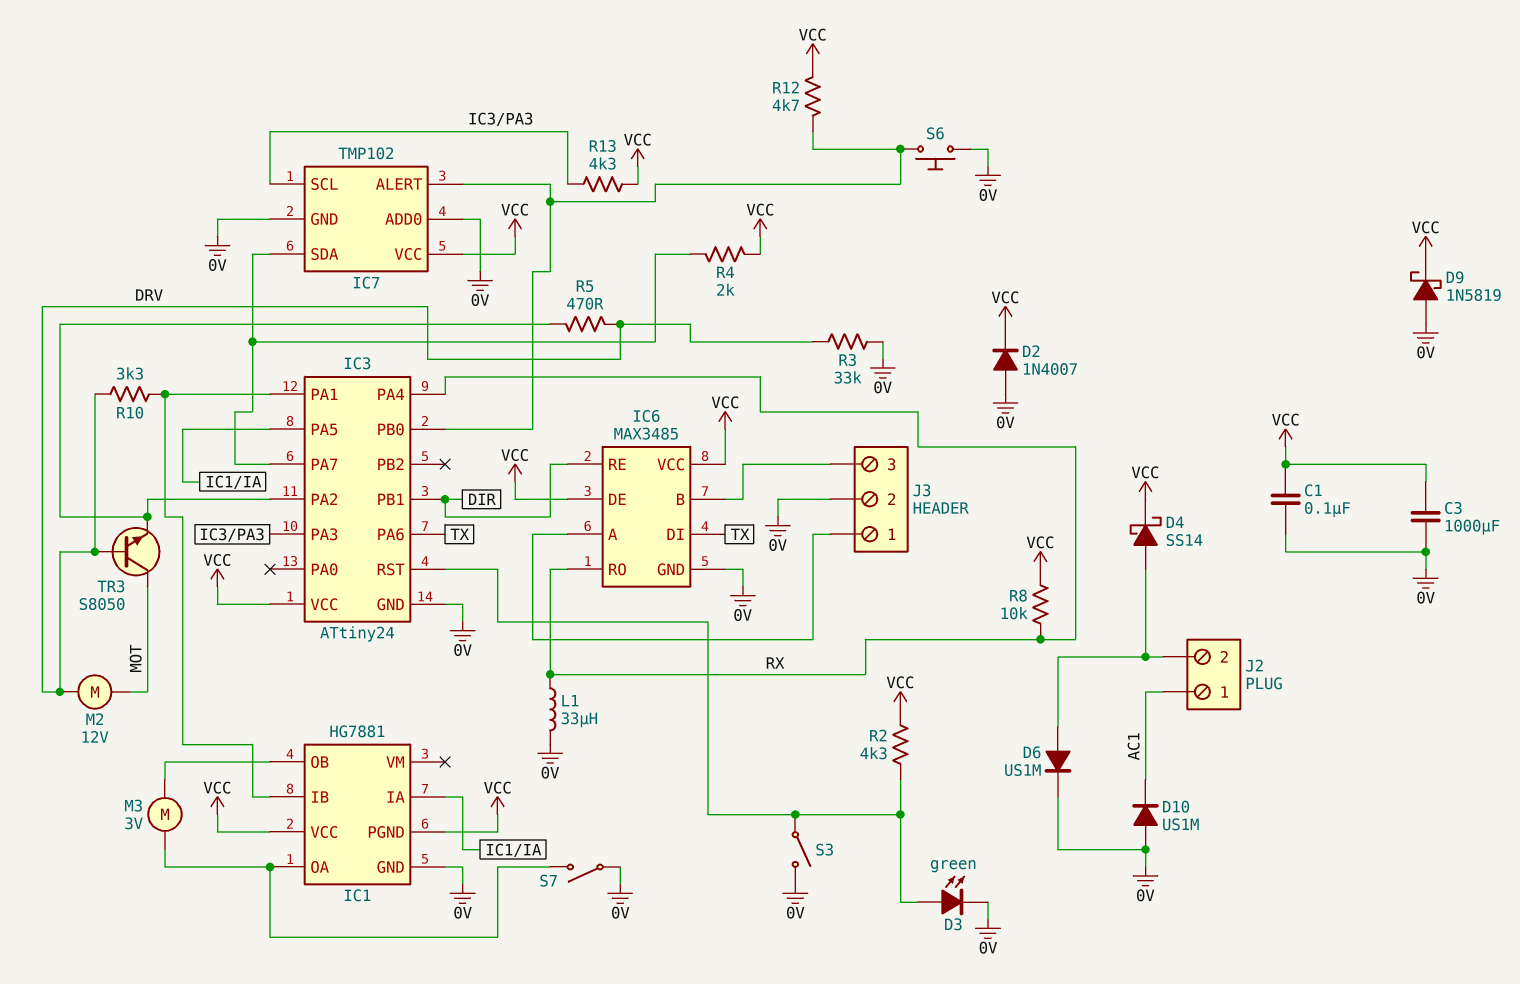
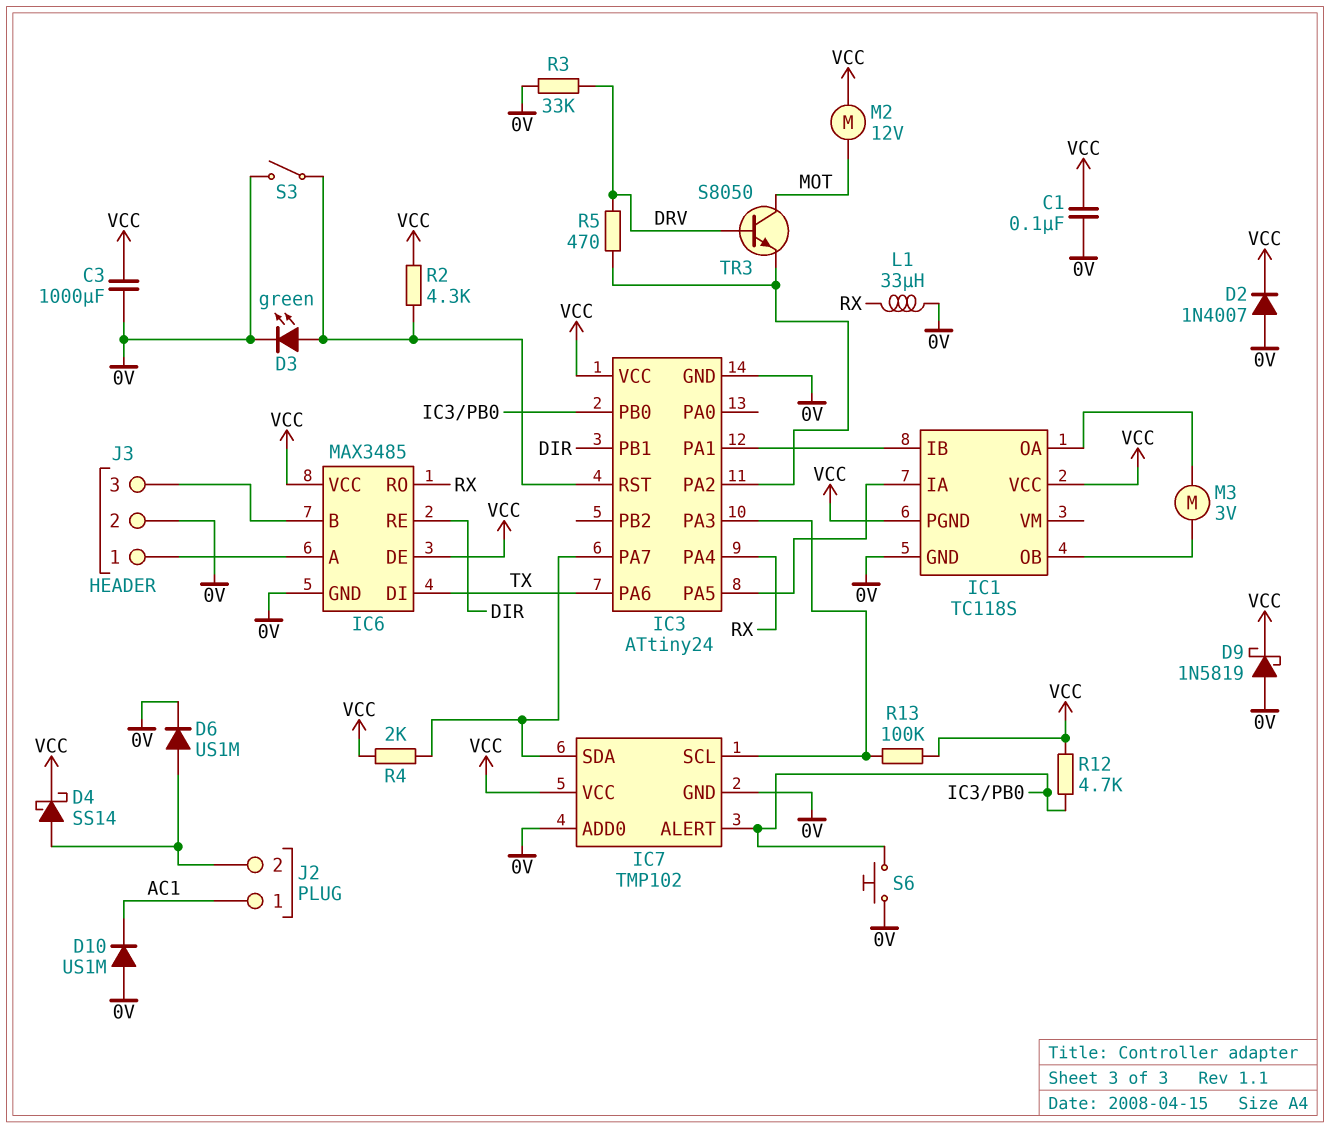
IC1: HG7881 -> TC118S
M2: motor 12V (DRV, MOT) -> motor 12V (MOT, VCC)
R8: 10k (RX, VCC) -> none
R10: 3.3k (DRV, IC1/IB) -> none
R13: 4.3k (IC3/PA3, VCC) -> 100k (IC3/PA3, VCC)
S7: switch (0V, IC1/OA) -> none

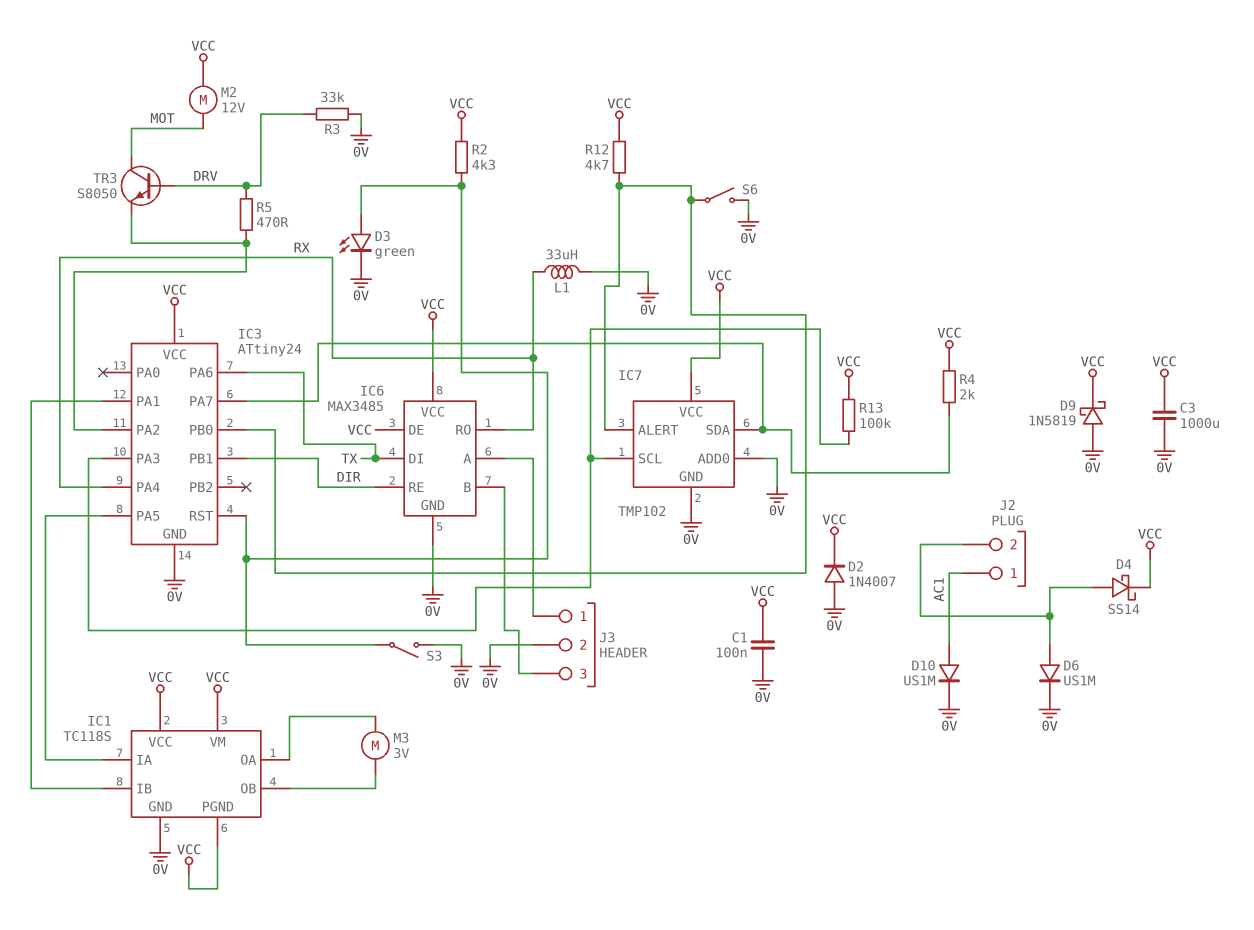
D10: diode US1M (A 0V, K AC1) -> diode US1M (A AC1, K 0V)
IC1 pin VM: none -> VCC
S6: button (0V, IC3/PB0) -> switch (0V, IC3/PB0)

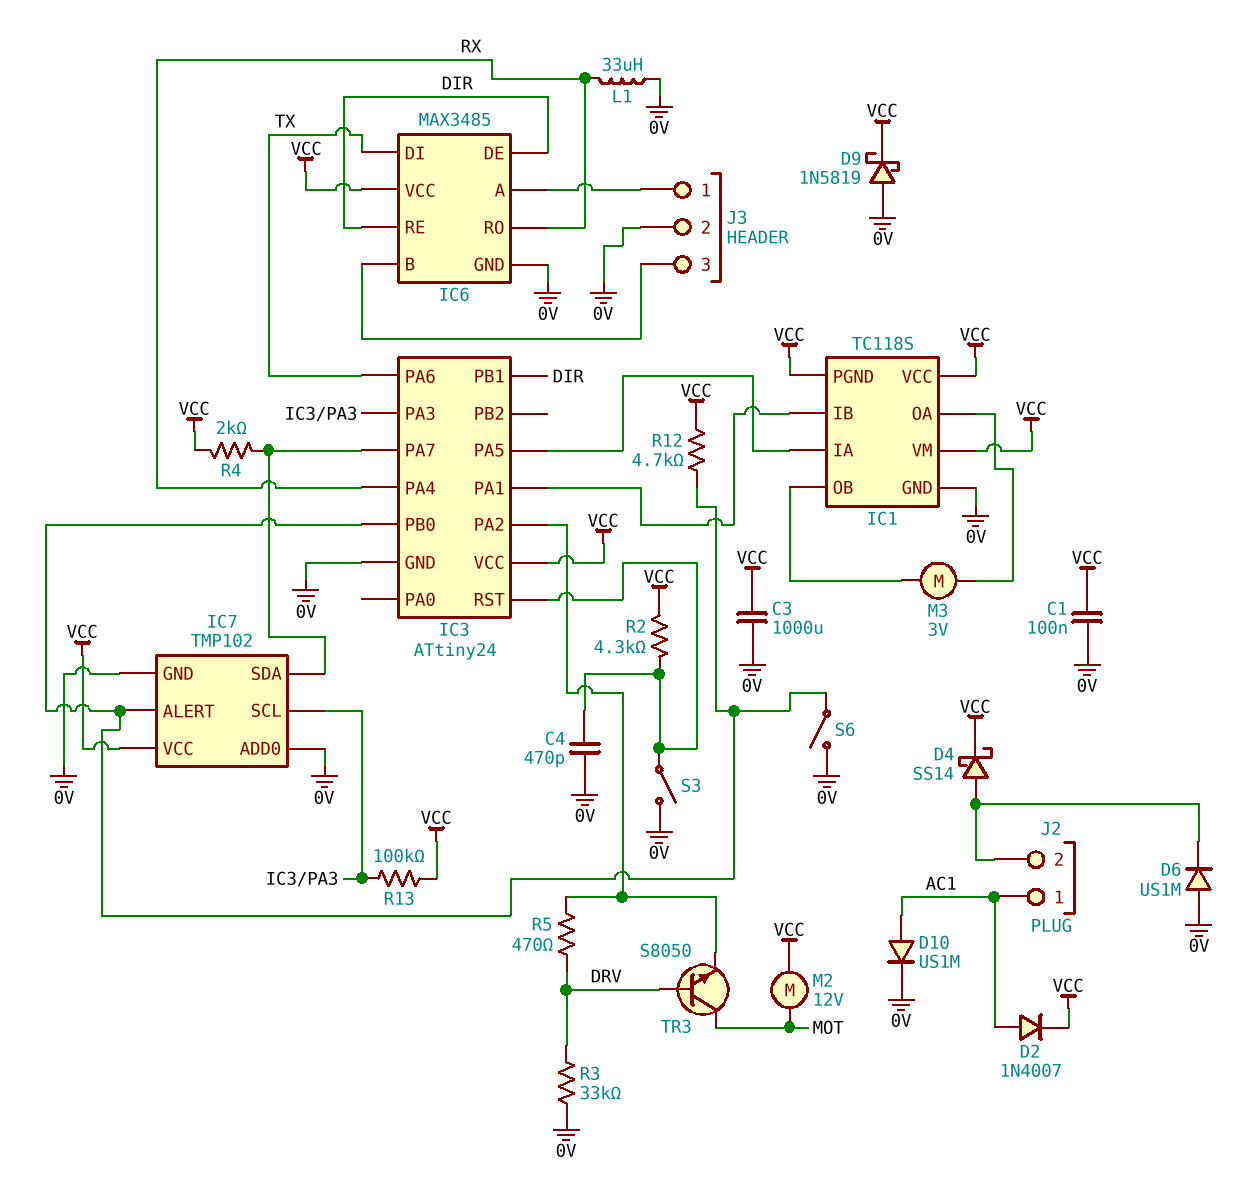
C4: none -> 470pF (0V, IC3/RST)
D2: diode 1N4007 (A 0V, K VCC) -> diode 1N4007 (A AC1, K VCC)
D3: LED green (A IC3/RST, K 0V) -> none
D6: diode US1M (A J2/2, K 0V) -> diode US1M (A 0V, K J2/2)
IC6 pin DE: VCC -> DIR

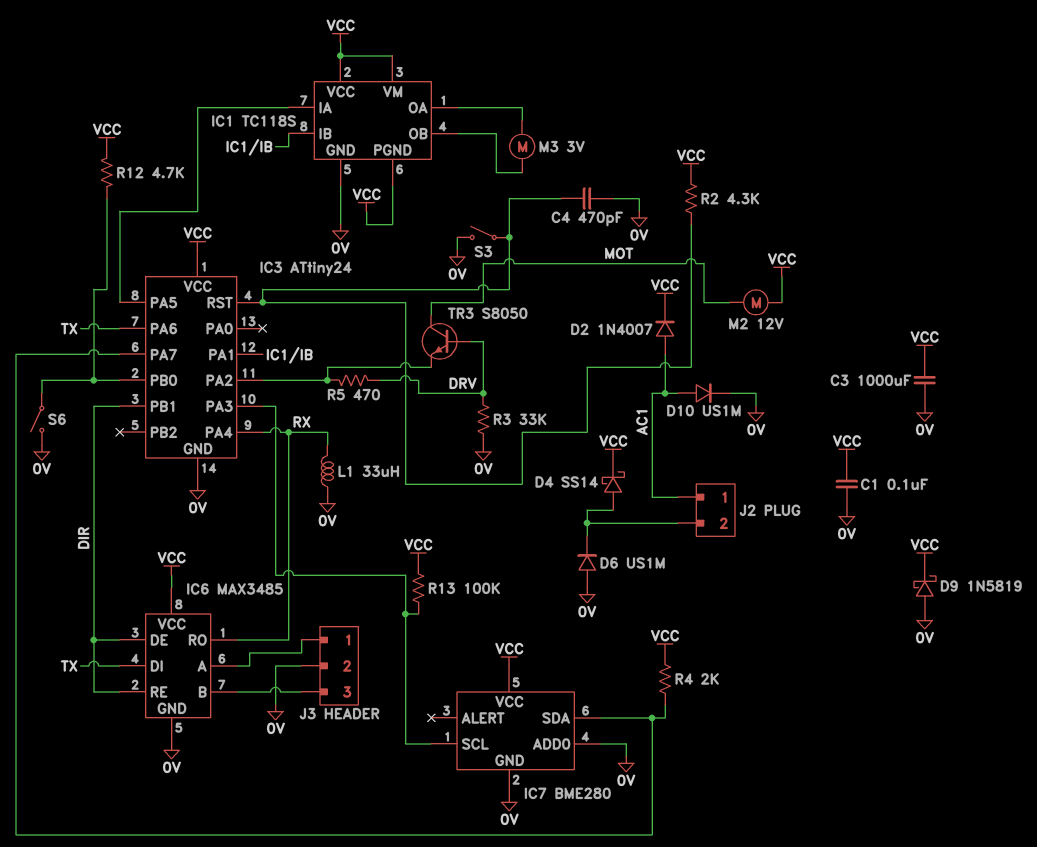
IC7: TMP102 -> BME280
IC7 pin ALERT: IC3/PB0 -> none

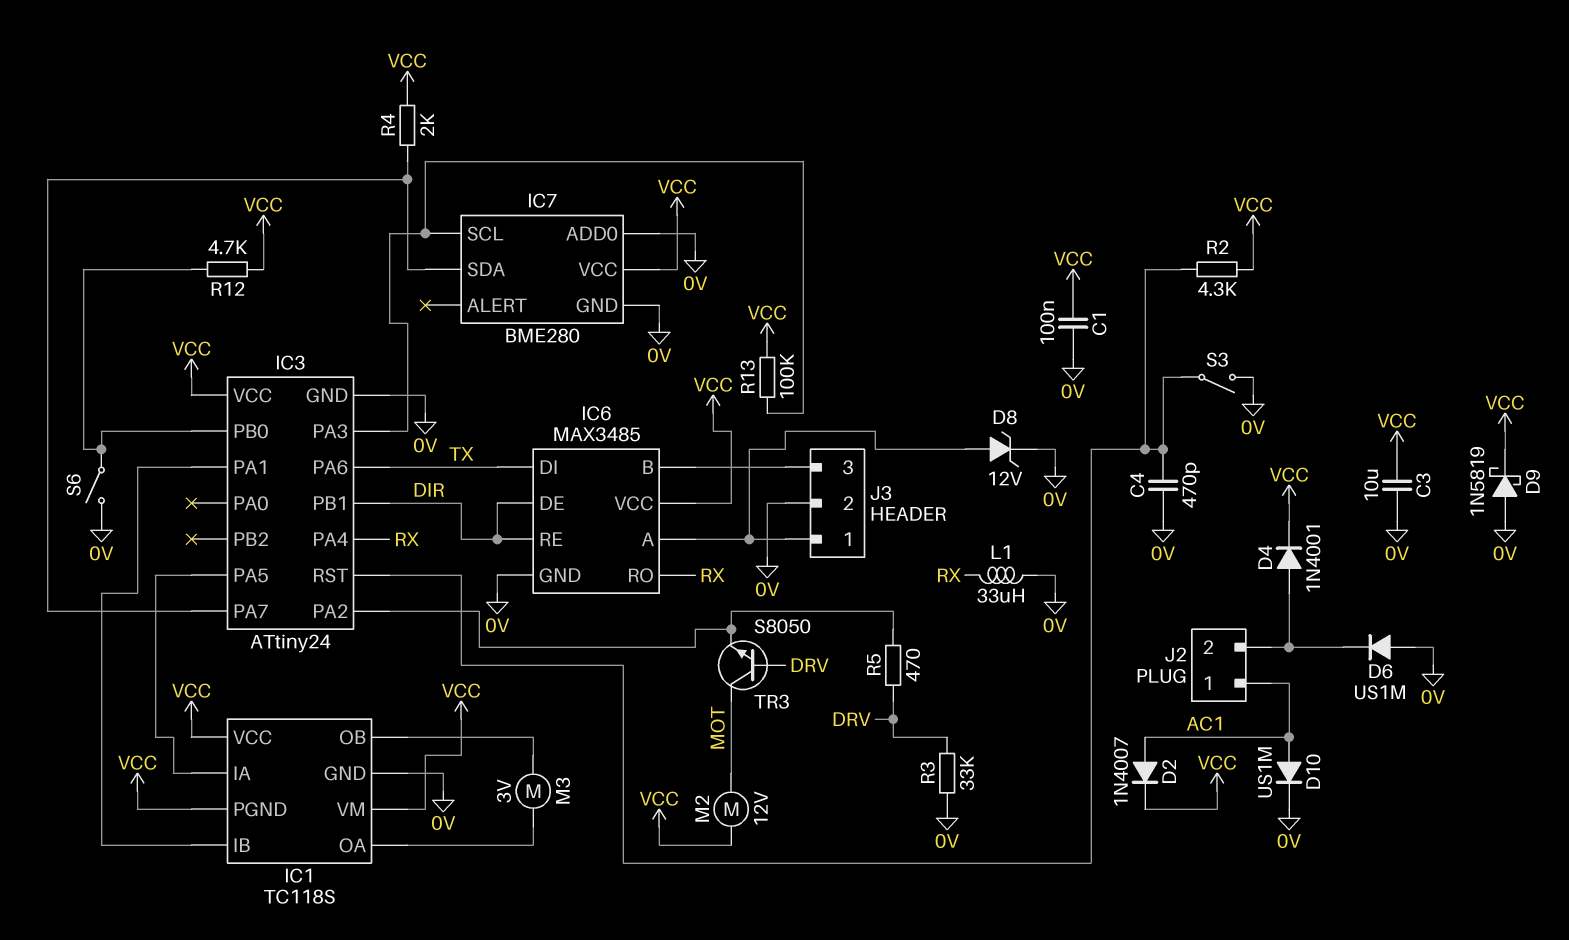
C3: 1000uF (0V, VCC) -> 10uF (0V, VCC)
D4: schottky SS14 (A J2/2, K VCC) -> diode 1N4001 (A J2/2, K VCC)
D8: none -> zener 12V (A IC6/A, K 0V)

